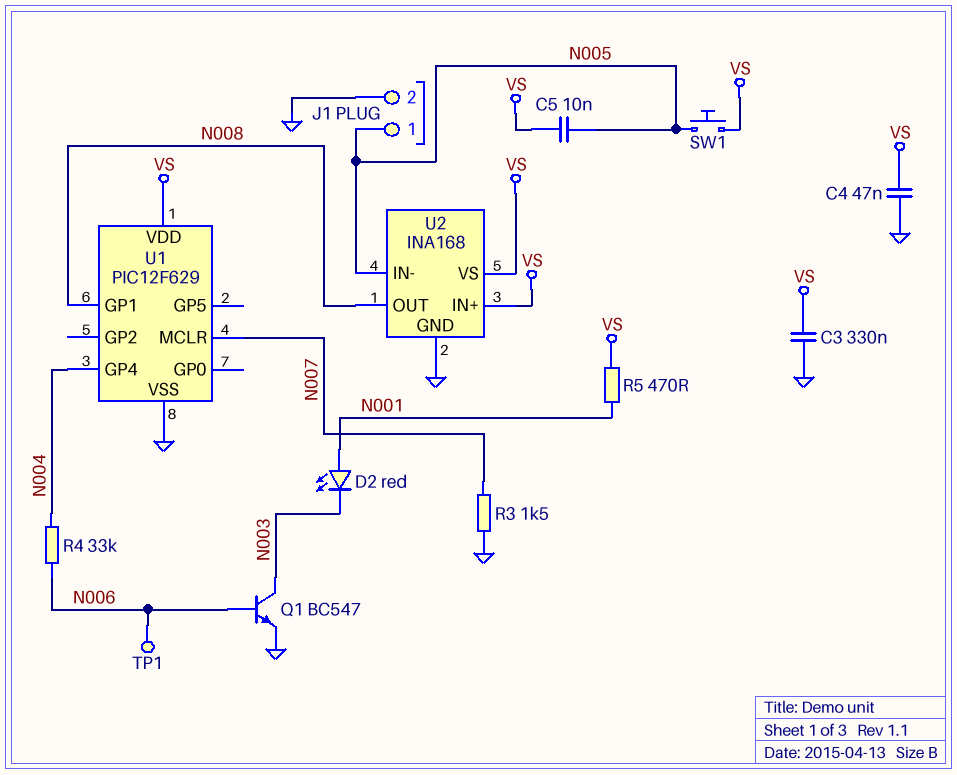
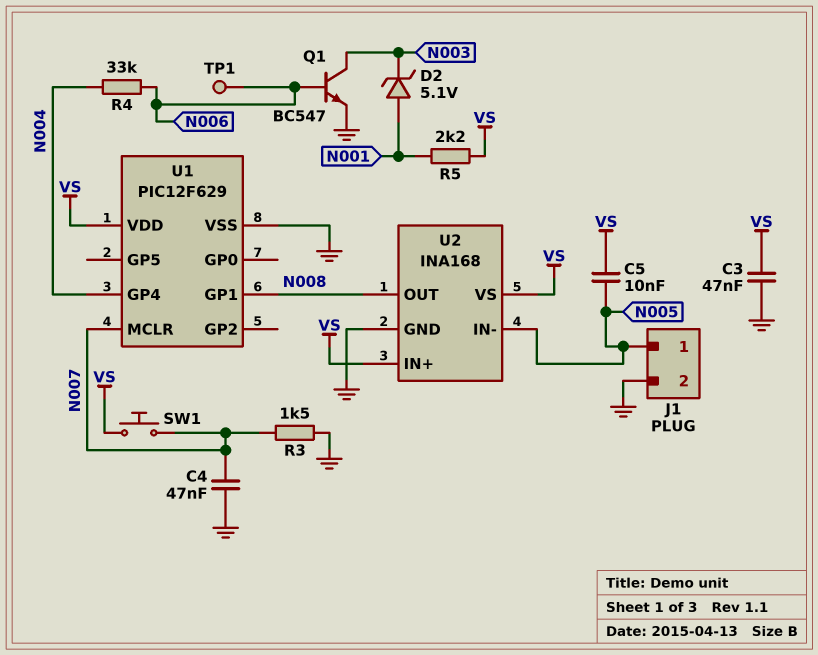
C3: 330nF (GND, VS) -> 47nF (GND, VS)
C4: 47nF (GND, VS) -> 47nF (GND, N007)
D2: LED red (A N001, K N003) -> zener 5.1V (A N001, K N003)
R5: 470 (N001, VS) -> 2.2k (N001, VS)
SW1: button (N005, VS) -> button (N007, VS)

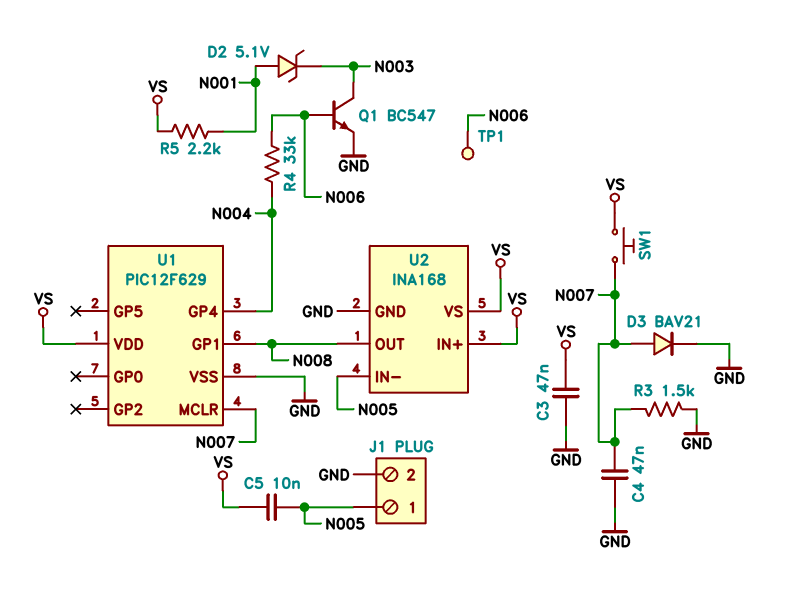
D3: none -> diode BAV21 (A N007, K GND)

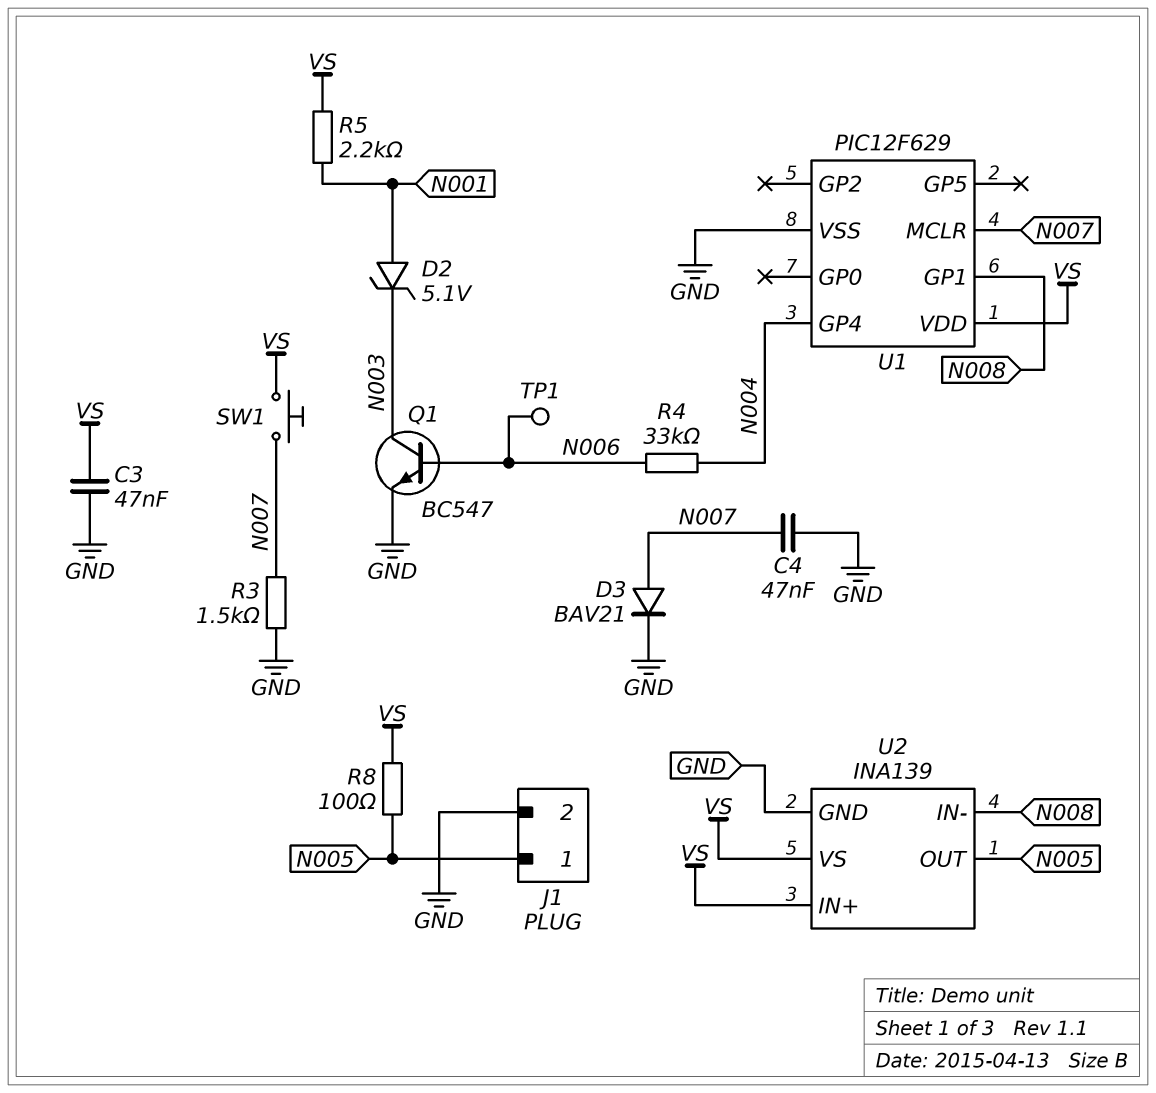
C5: 10nF (N005, VS) -> none
R8: none -> 100 (N005, VS)
U2: INA168 -> INA139
U2 pin IN-: N005 -> N008
U2 pin OUT: N008 -> N005

